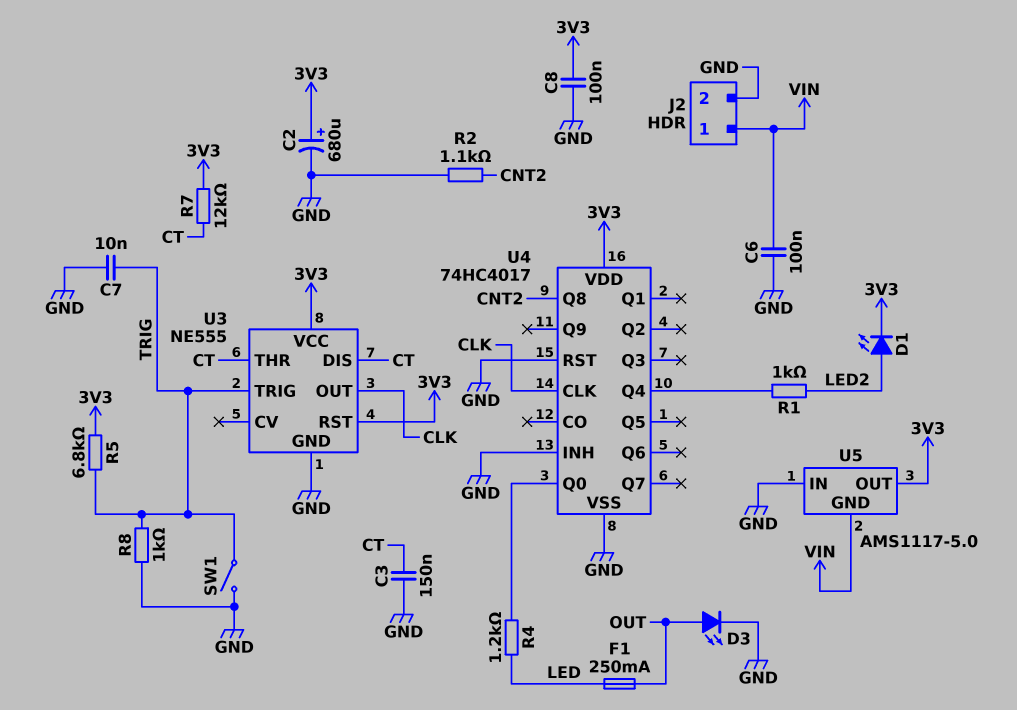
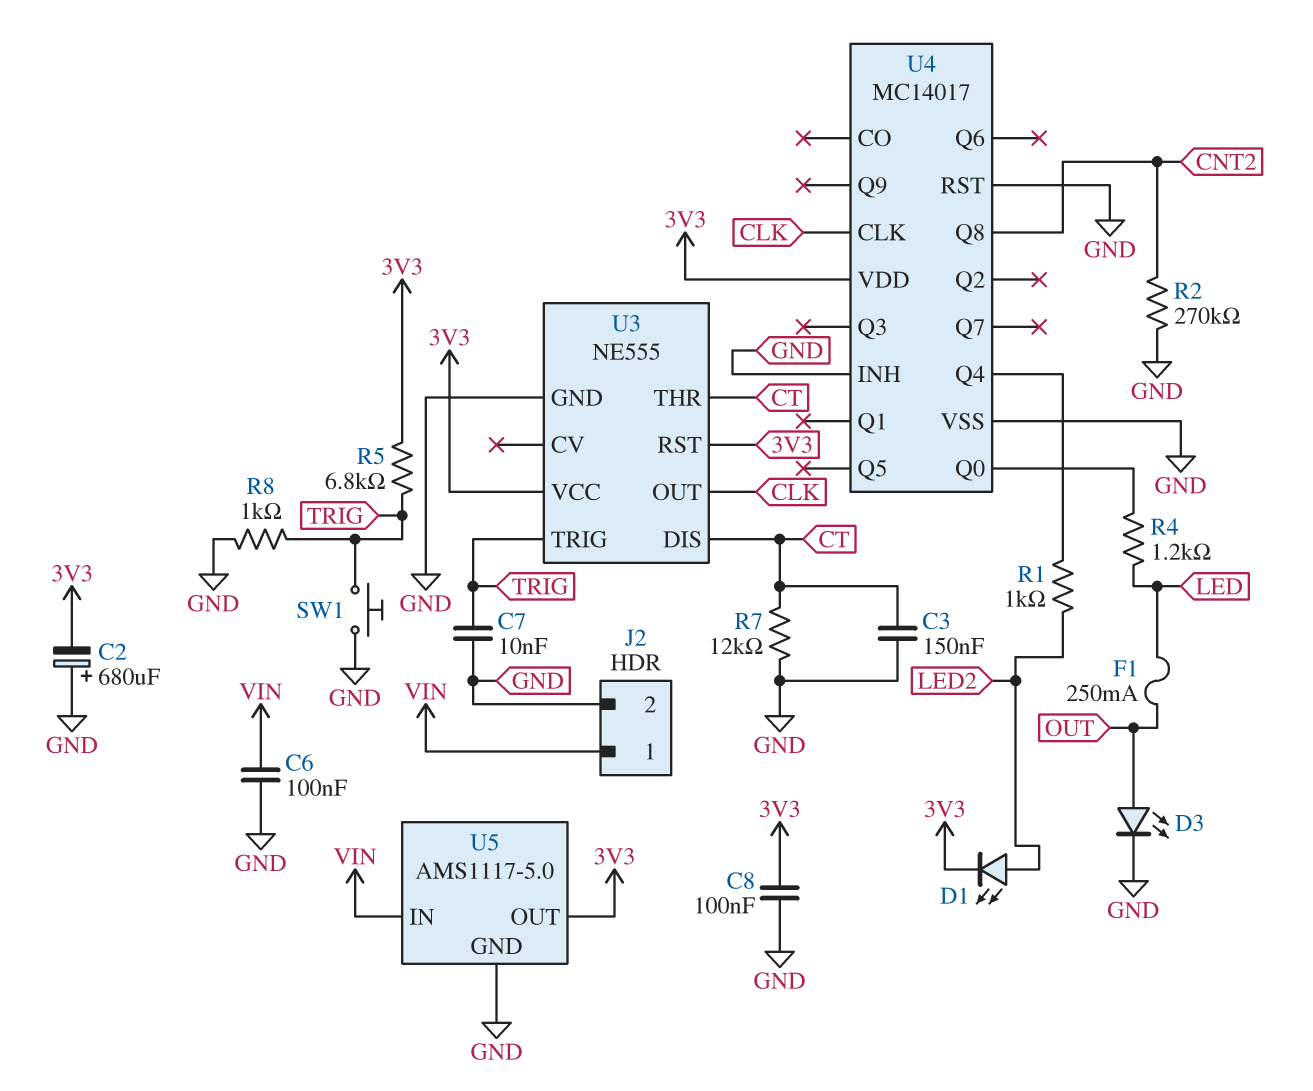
C2: 680uF (plus 3V3, minus GND) -> 680uF (plus GND, minus 3V3)
R2: 1.1k (CNT2, GND) -> 270k (CNT2, GND)
R7: 12k (3V3, CT) -> 12k (CT, GND)
SW1: switch (GND, TRIG) -> button (GND, TRIG)
U4: 74HC4017 -> MC14017
U5 pin GND: VIN -> GND
U5 pin IN: GND -> VIN

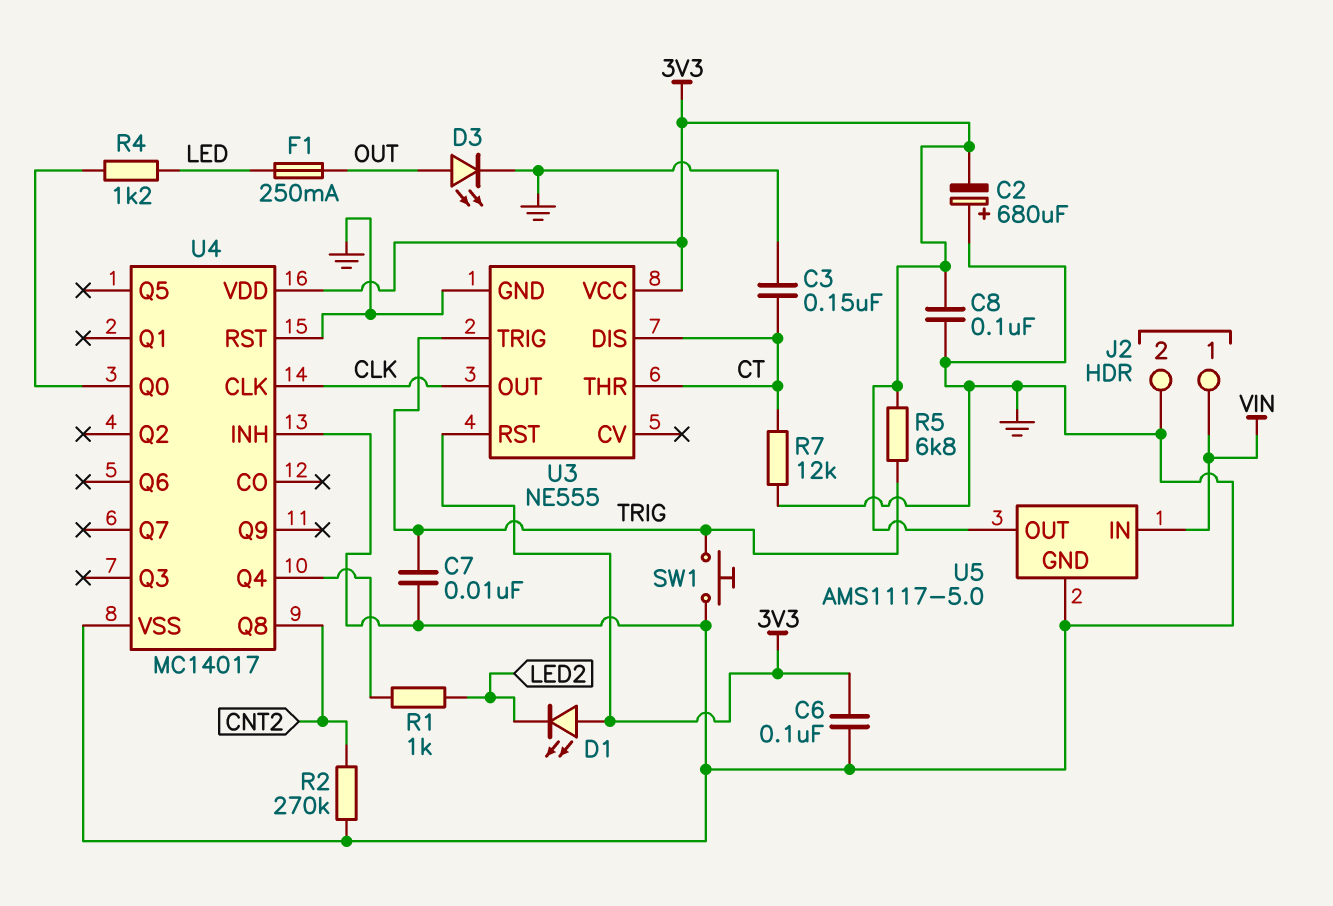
C6: 100nF (GND, VIN) -> 100nF (3V3, GND)
D1: LED (A LED2, K 3V3) -> LED (A 3V3, K LED2)
R8: 1k (GND, TRIG) -> none

